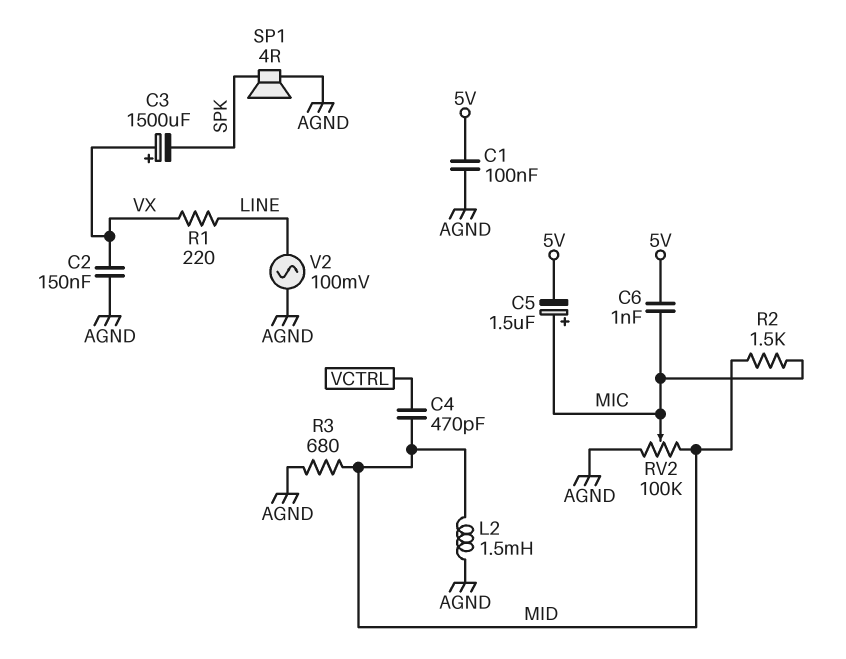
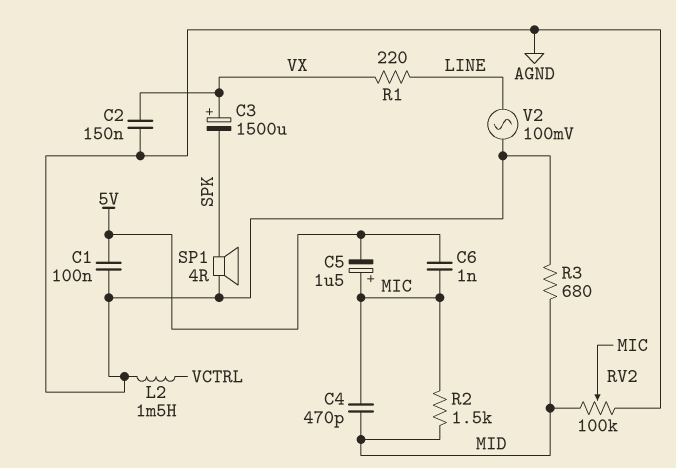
C4: 470pF (MID, VCTRL) -> 470pF (MIC, MID)
L2: 1.5mH (AGND, MID) -> 1.5mH (AGND, VCTRL)

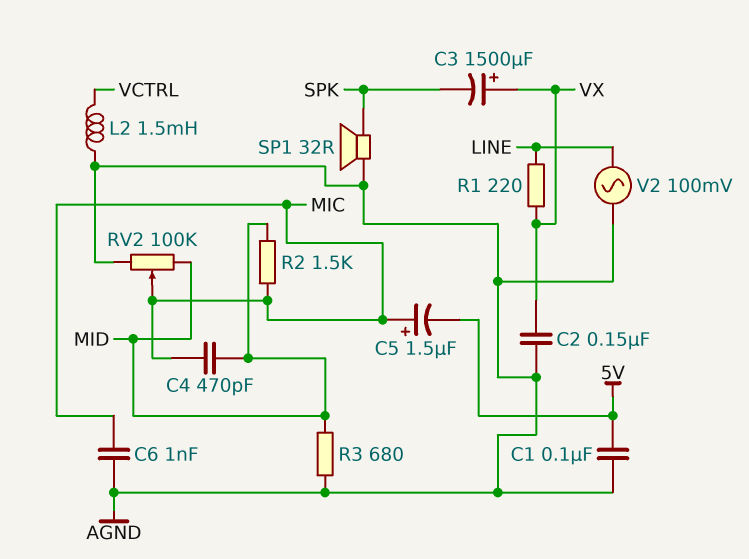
C6: 1nF (5V, MIC) -> 1nF (AGND, MIC)
SP1: speaker 4R (AGND, SPK) -> speaker 32R (AGND, SPK)

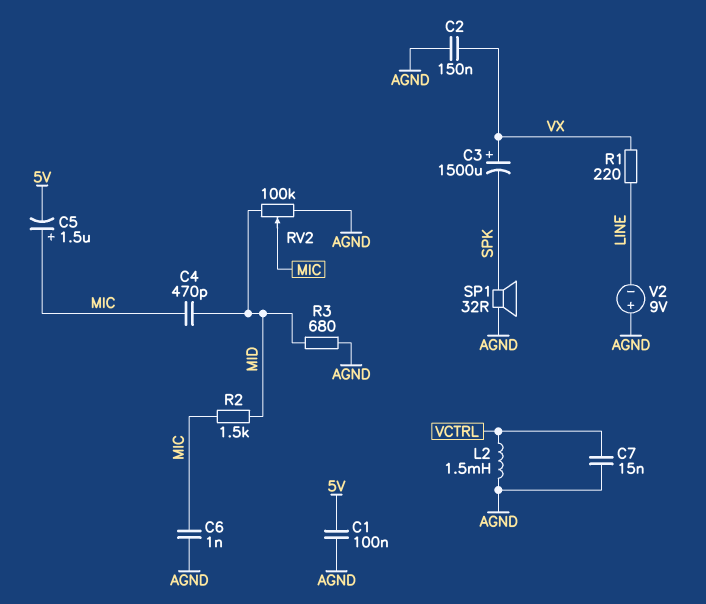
C7: none -> 15nF (AGND, VCTRL)
V2: AC 100mV (AGND, LINE) -> 9V (plus AGND, minus LINE)

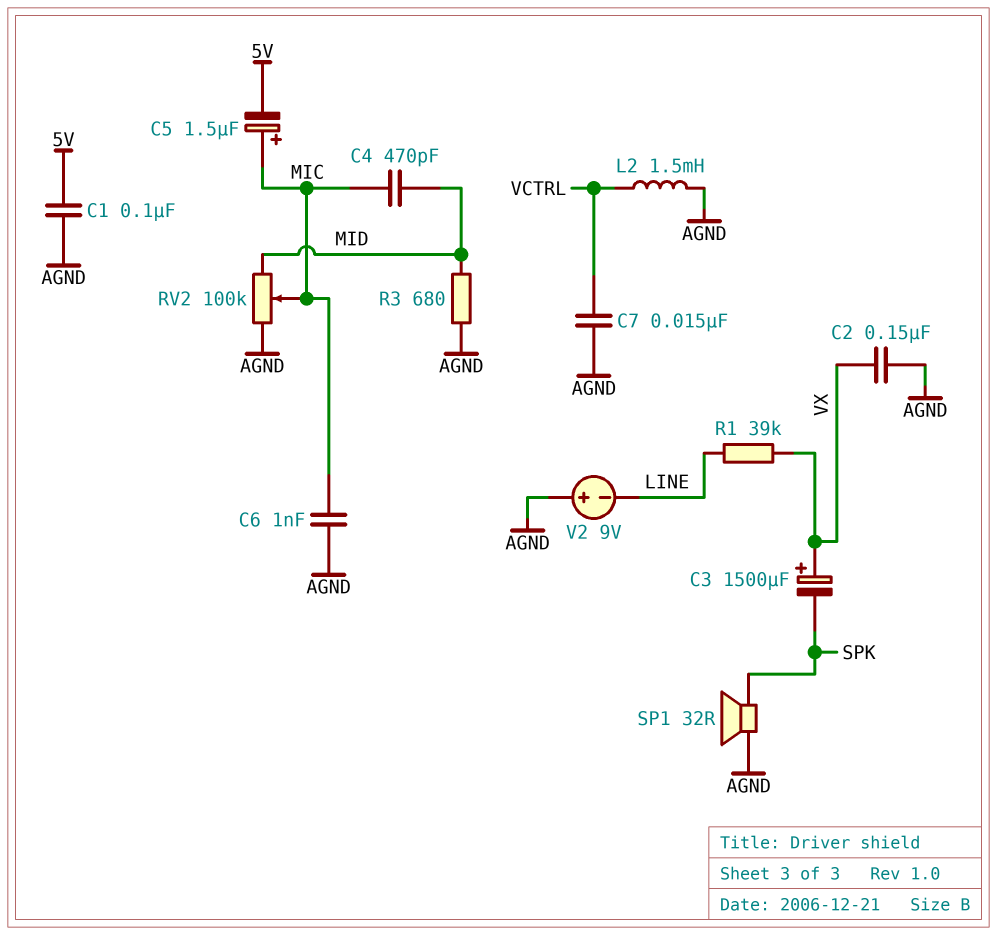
R1: 220 (LINE, VX) -> 39k (LINE, VX)
R2: 1.5k (MIC, MID) -> none

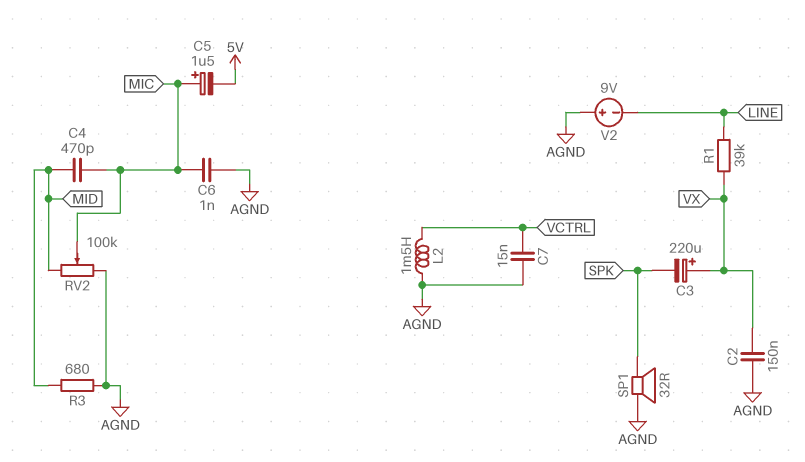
C1: 100nF (5V, AGND) -> none
C3: 1500uF (plus VX, minus SPK) -> 220uF (plus VX, minus SPK)

